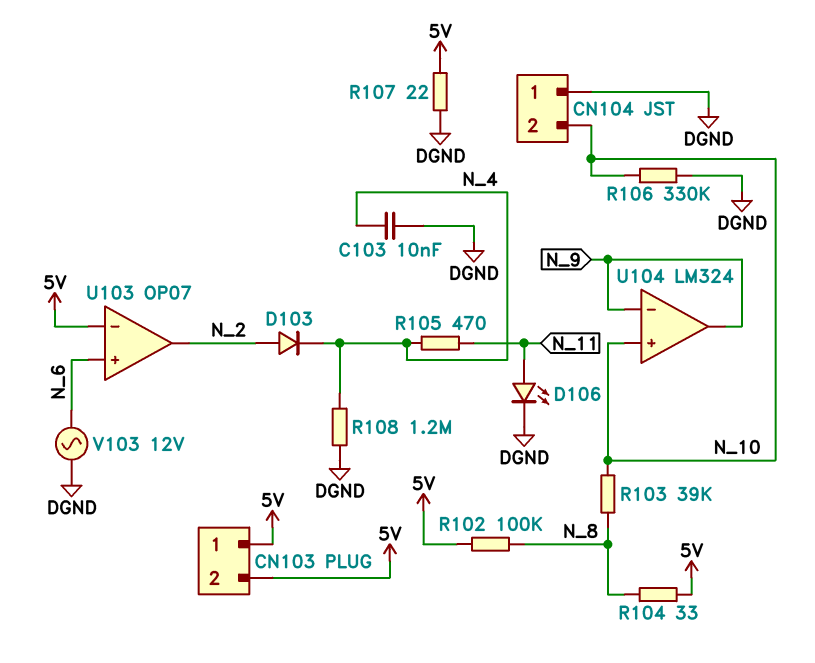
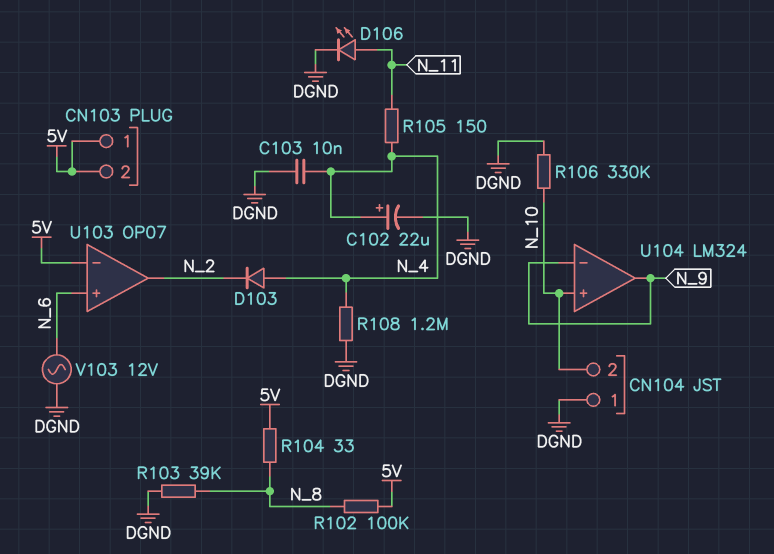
C102: none -> 22uF (plus N_4, minus DGND)
D103: diode (A N_2, K N_4) -> diode (A N_4, K N_2)
R103: 39k (N_8, N_10) -> 39k (DGND, N_8)
R105: 470 (N_4, N_11) -> 150 (N_4, N_11)
R107: 22 (5V, DGND) -> none

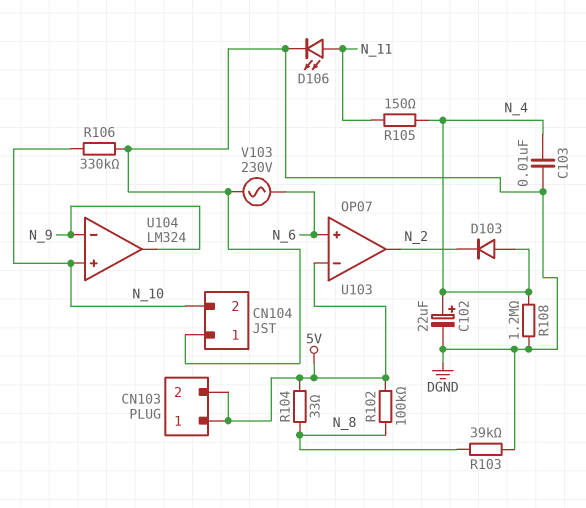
V103: AC 12V (DGND, N_6) -> AC 230V (DGND, N_6)

